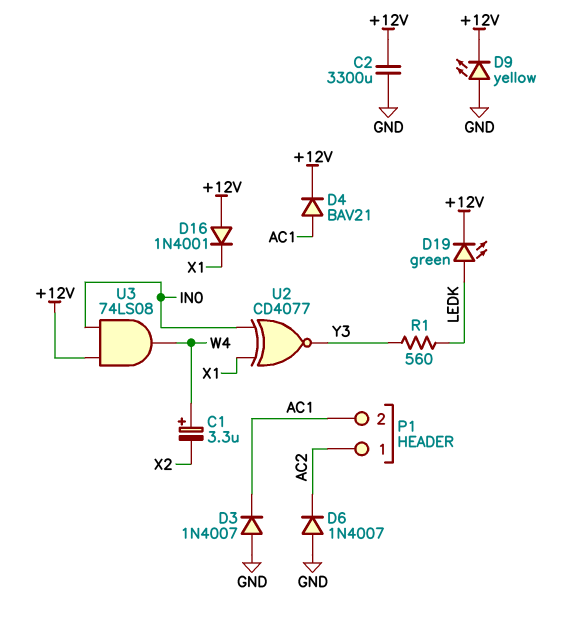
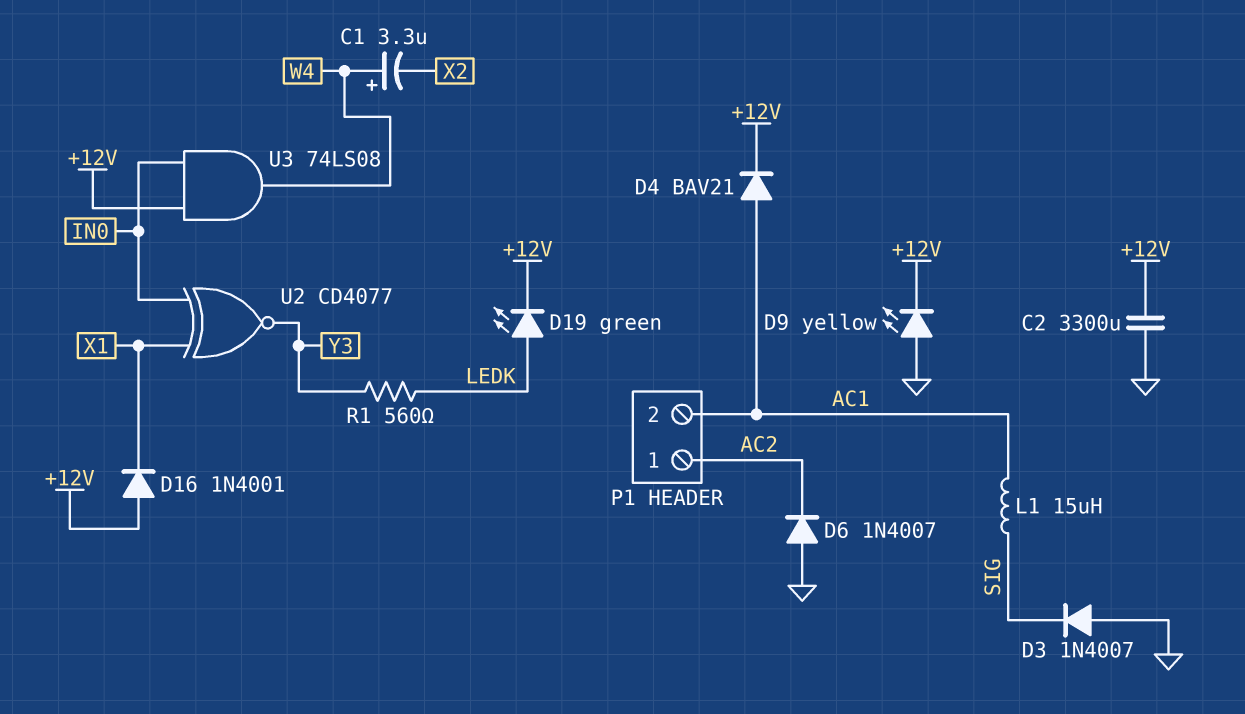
D3: diode 1N4007 (A GND, K AC1) -> diode 1N4007 (A GND, K SIG)
L1: none -> 15uH (AC1, SIG)

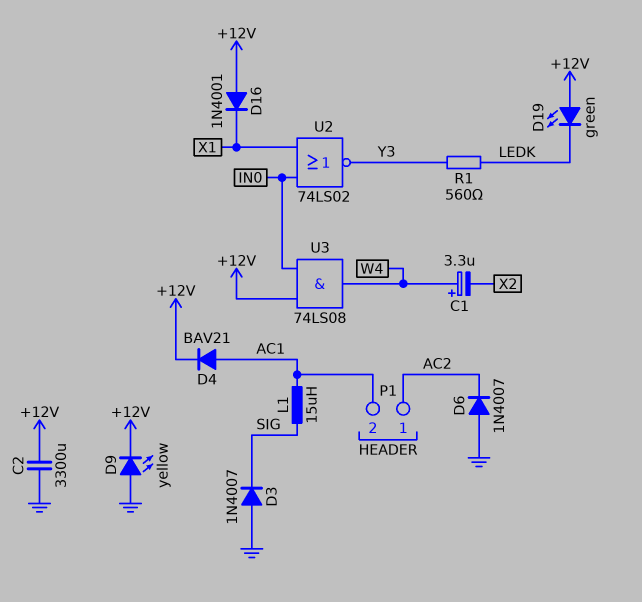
D19: LED green (A LEDK, K +12V) -> LED green (A +12V, K LEDK)
U2: XNOR CD4077 (in IN0, in X1, out Y3) -> NOR 74LS02 (in IN0, in X1, out Y3)

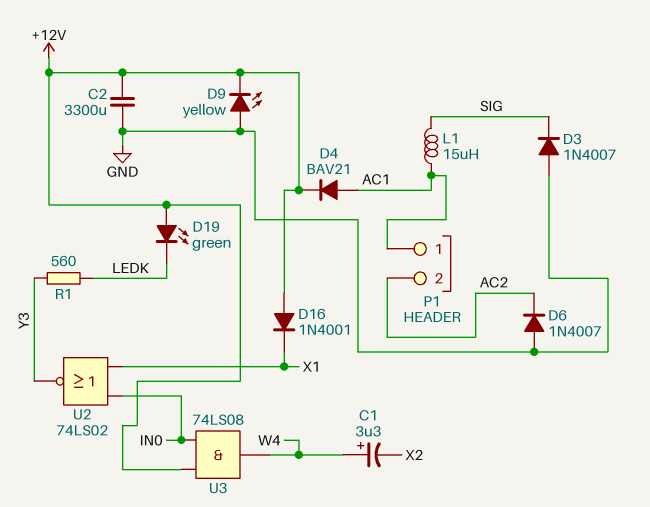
P1 pin 1: AC2 -> AC1
P1 pin 2: AC1 -> AC2

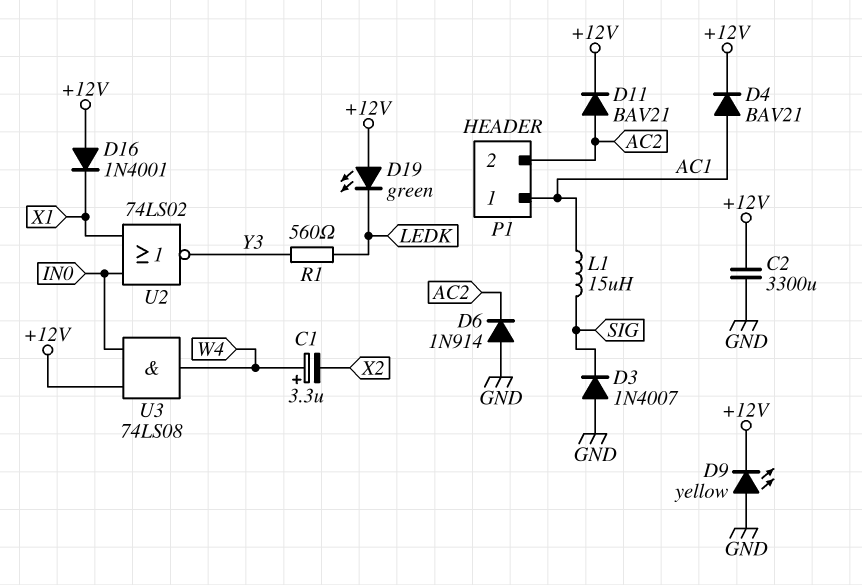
D6: diode 1N4007 (A GND, K AC2) -> diode 1N914 (A GND, K AC2)
D11: none -> diode BAV21 (A AC2, K +12V)

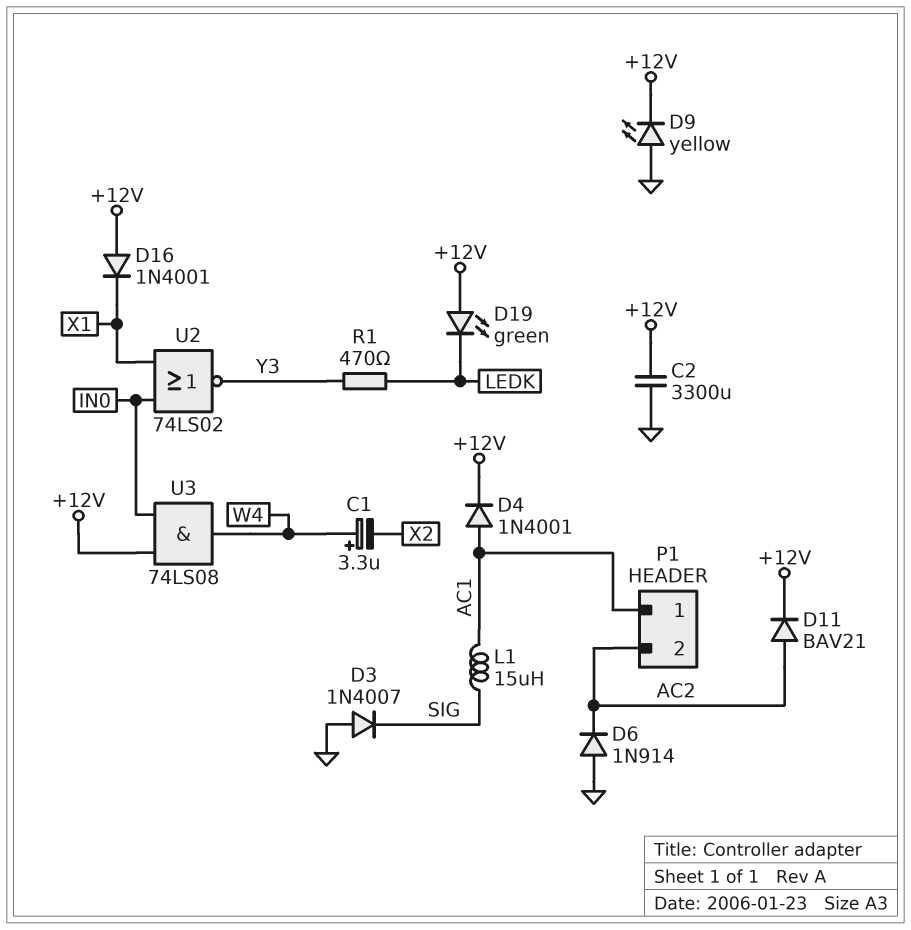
D4: diode BAV21 (A AC1, K +12V) -> diode 1N4001 (A AC1, K +12V)
R1: 560 (LEDK, Y3) -> 470 (LEDK, Y3)

